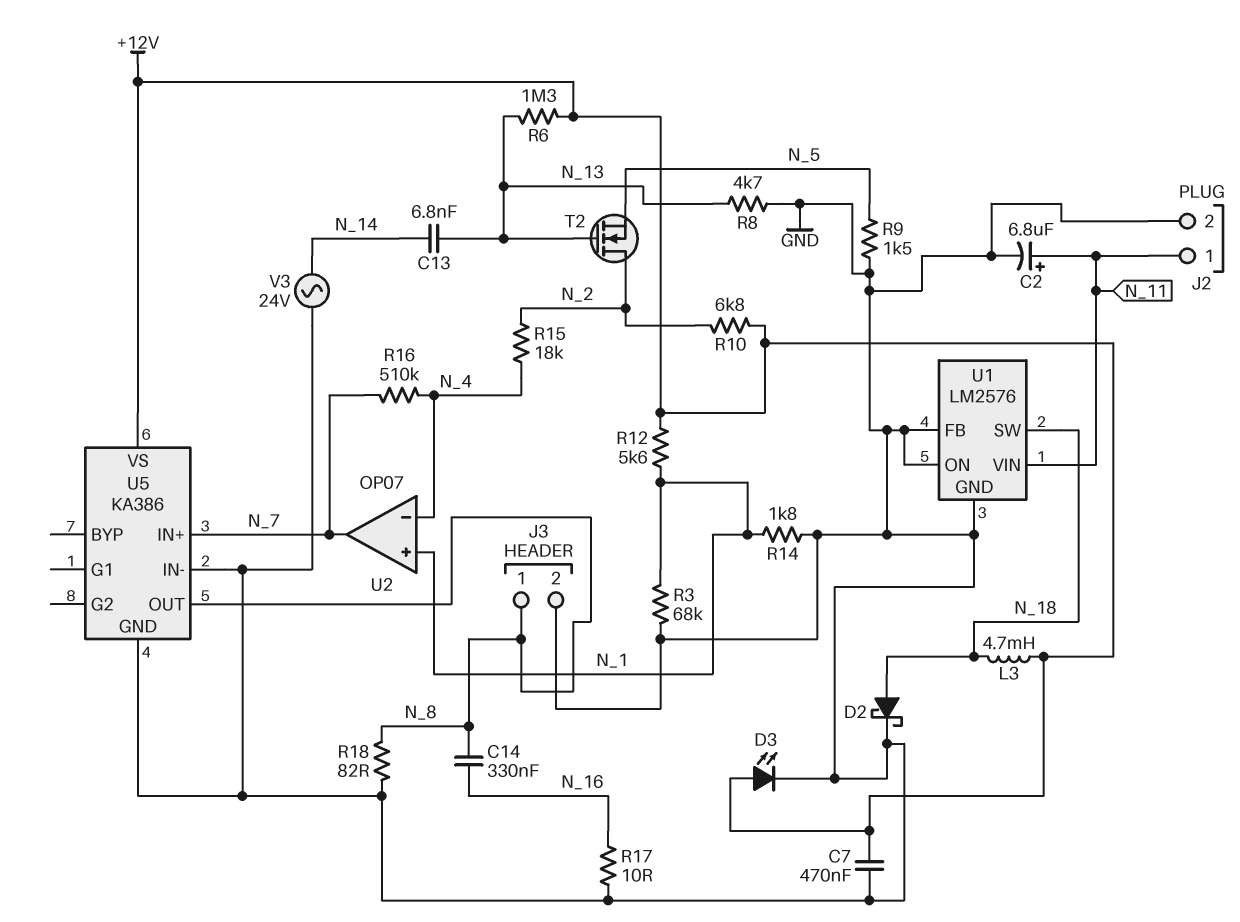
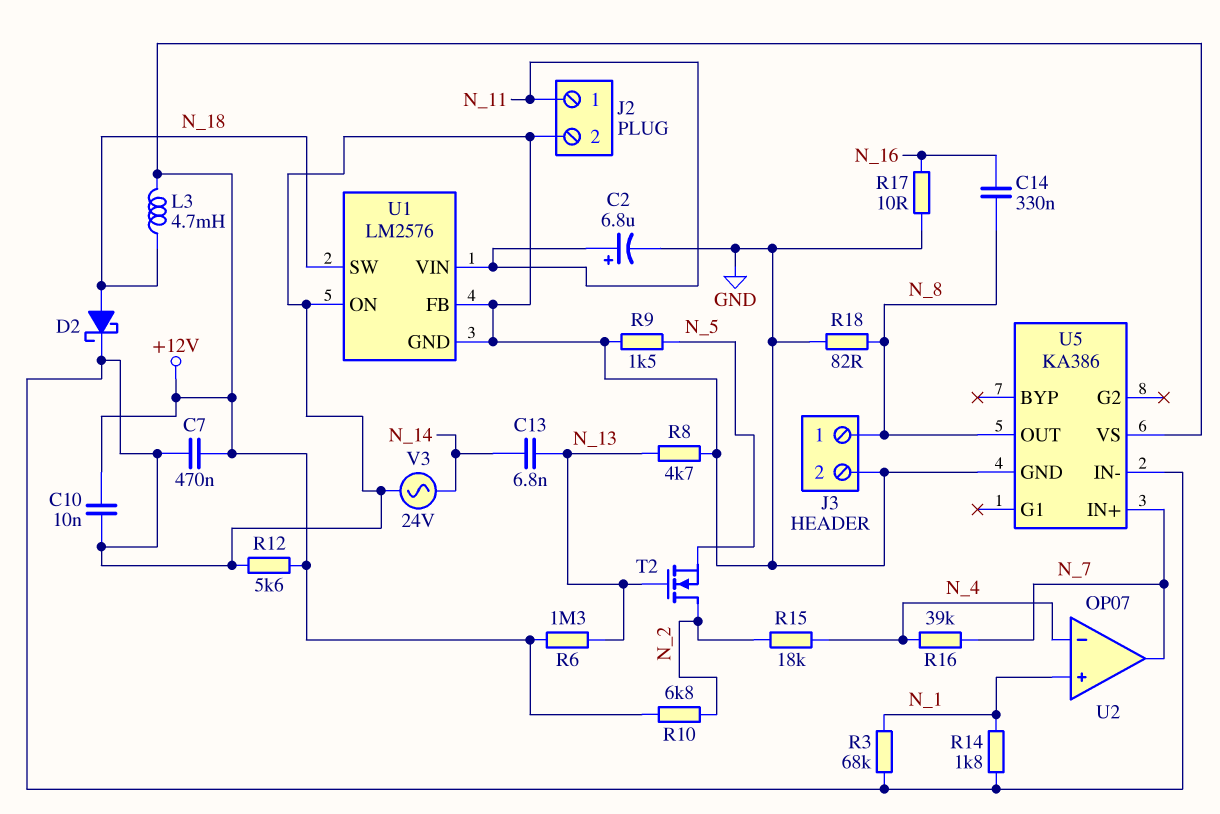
C10: none -> 10nF (+12V, GND)
D3: LED (A +12V, K GND) -> none
R12: 5.6k (+12V, N_1) -> 5.6k (+12V, GND)
R16: 510k (N_4, N_7) -> 39k (N_4, N_7)

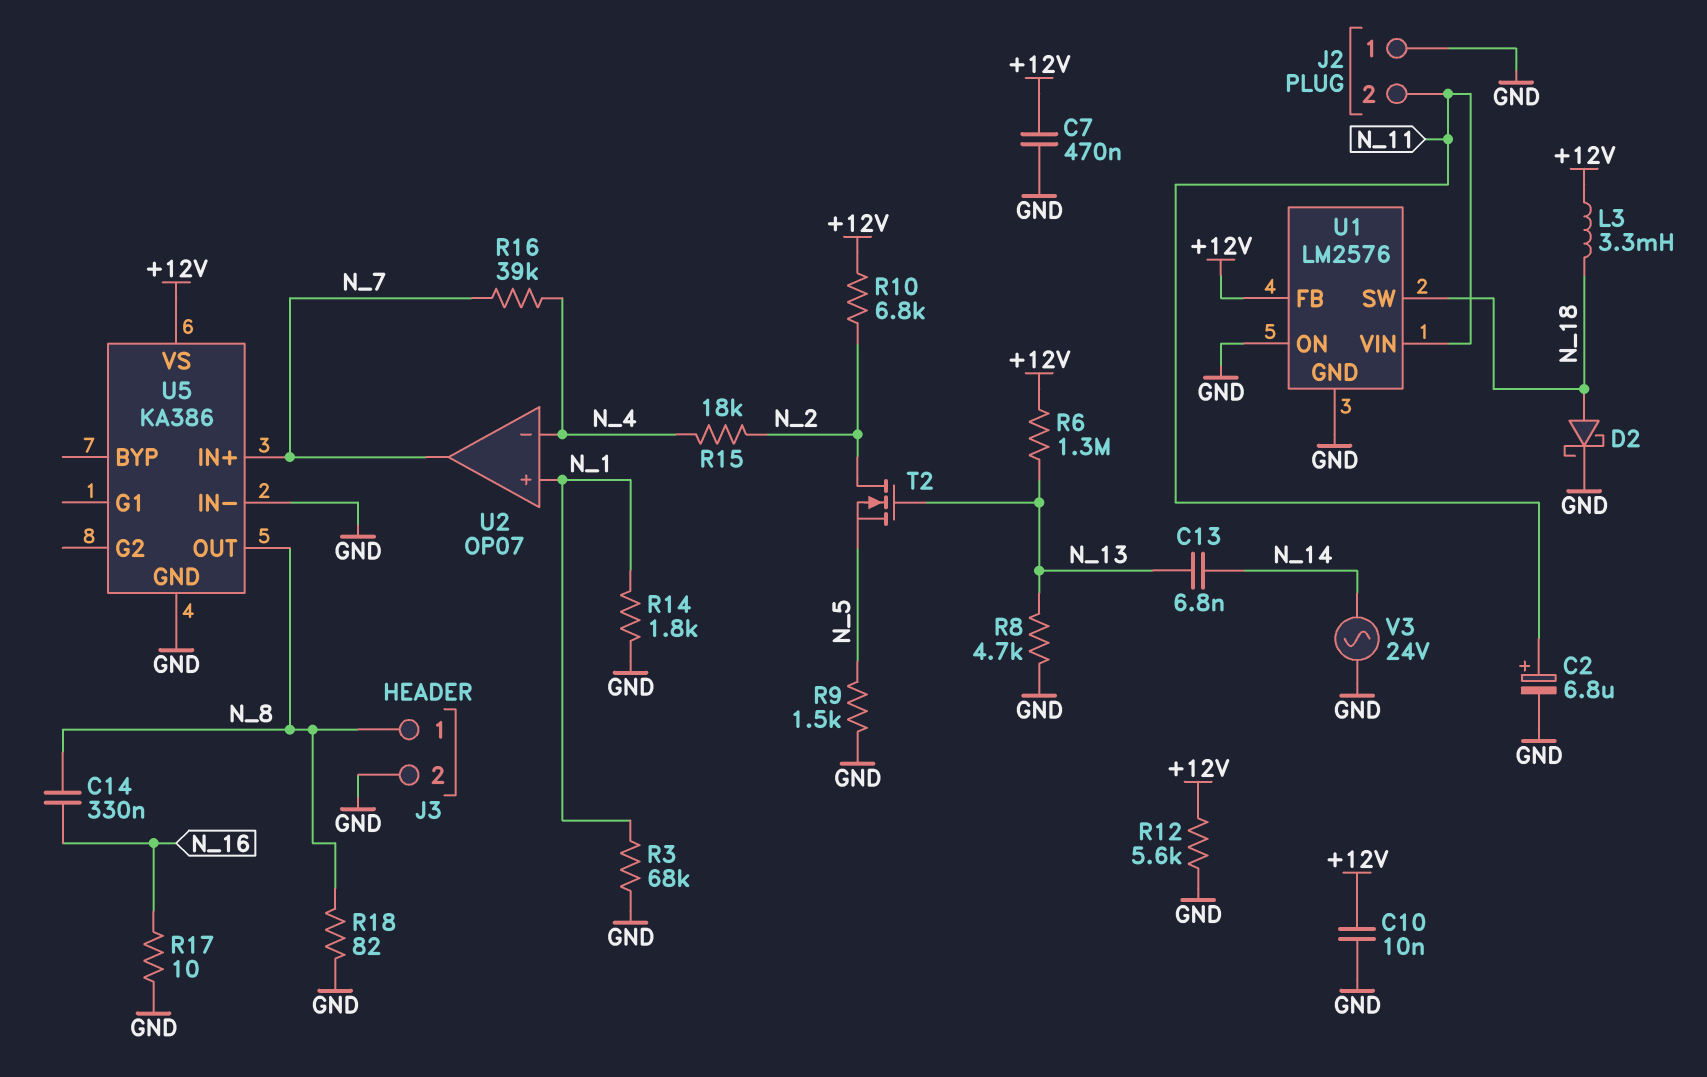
J2 pin 1: N_11 -> GND
J2 pin 2: GND -> N_11
L3: 4.7mH (+12V, N_18) -> 3.3mH (+12V, N_18)
U1 pin FB: GND -> +12V

